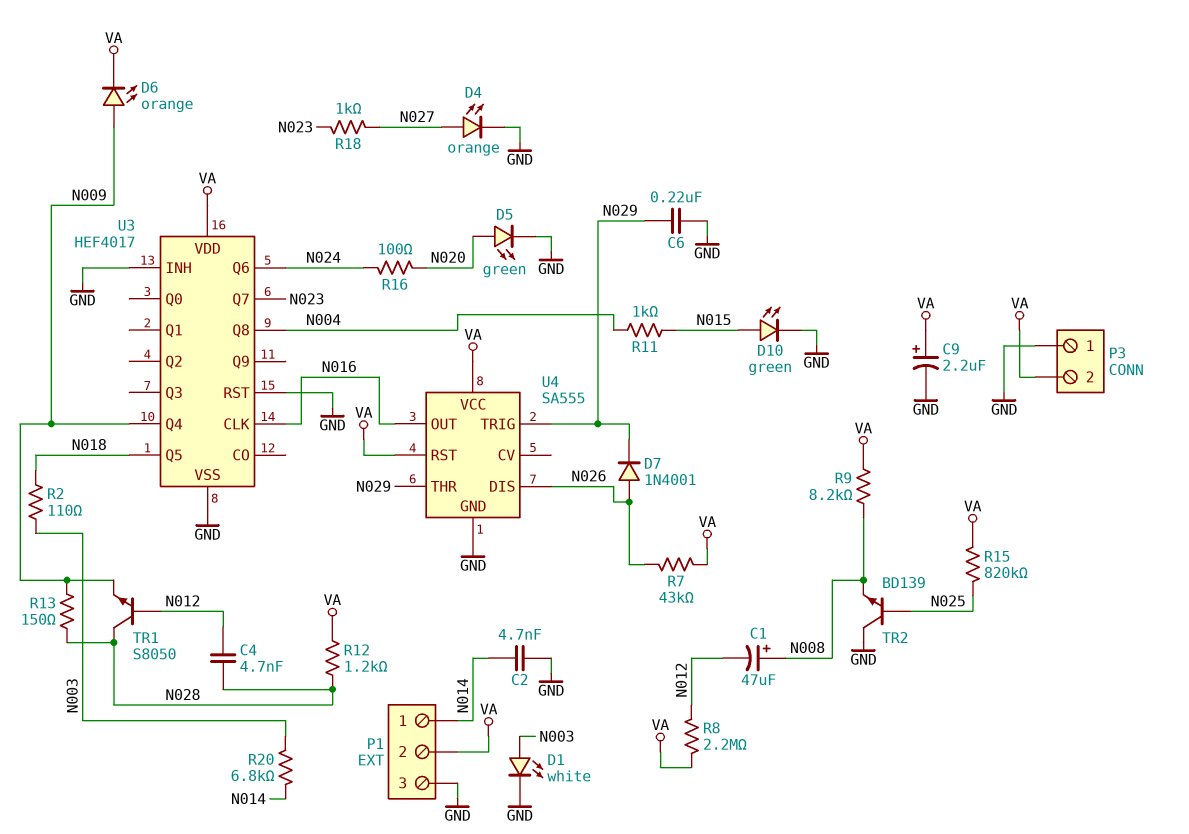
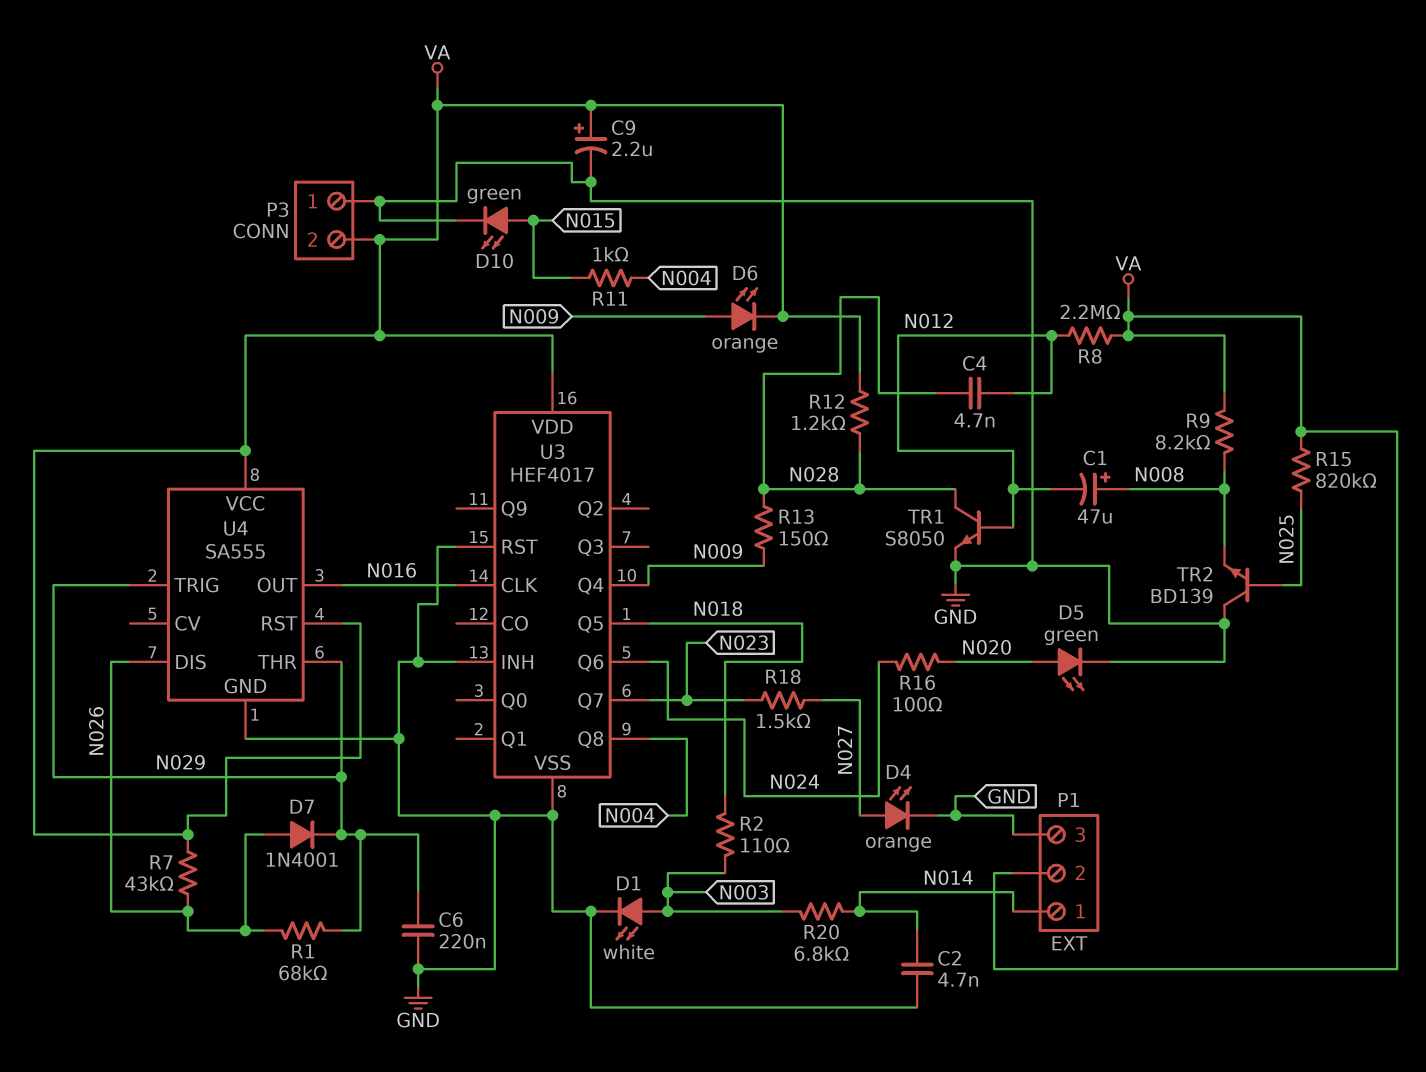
R1: none -> 68k (N026, N029)
R18: 1k (N023, N027) -> 1.5k (N023, N027)
TR1: NPN S8050 (B N012, C N028, E N009) -> NPN S8050 (B N012, C N028, E GND)

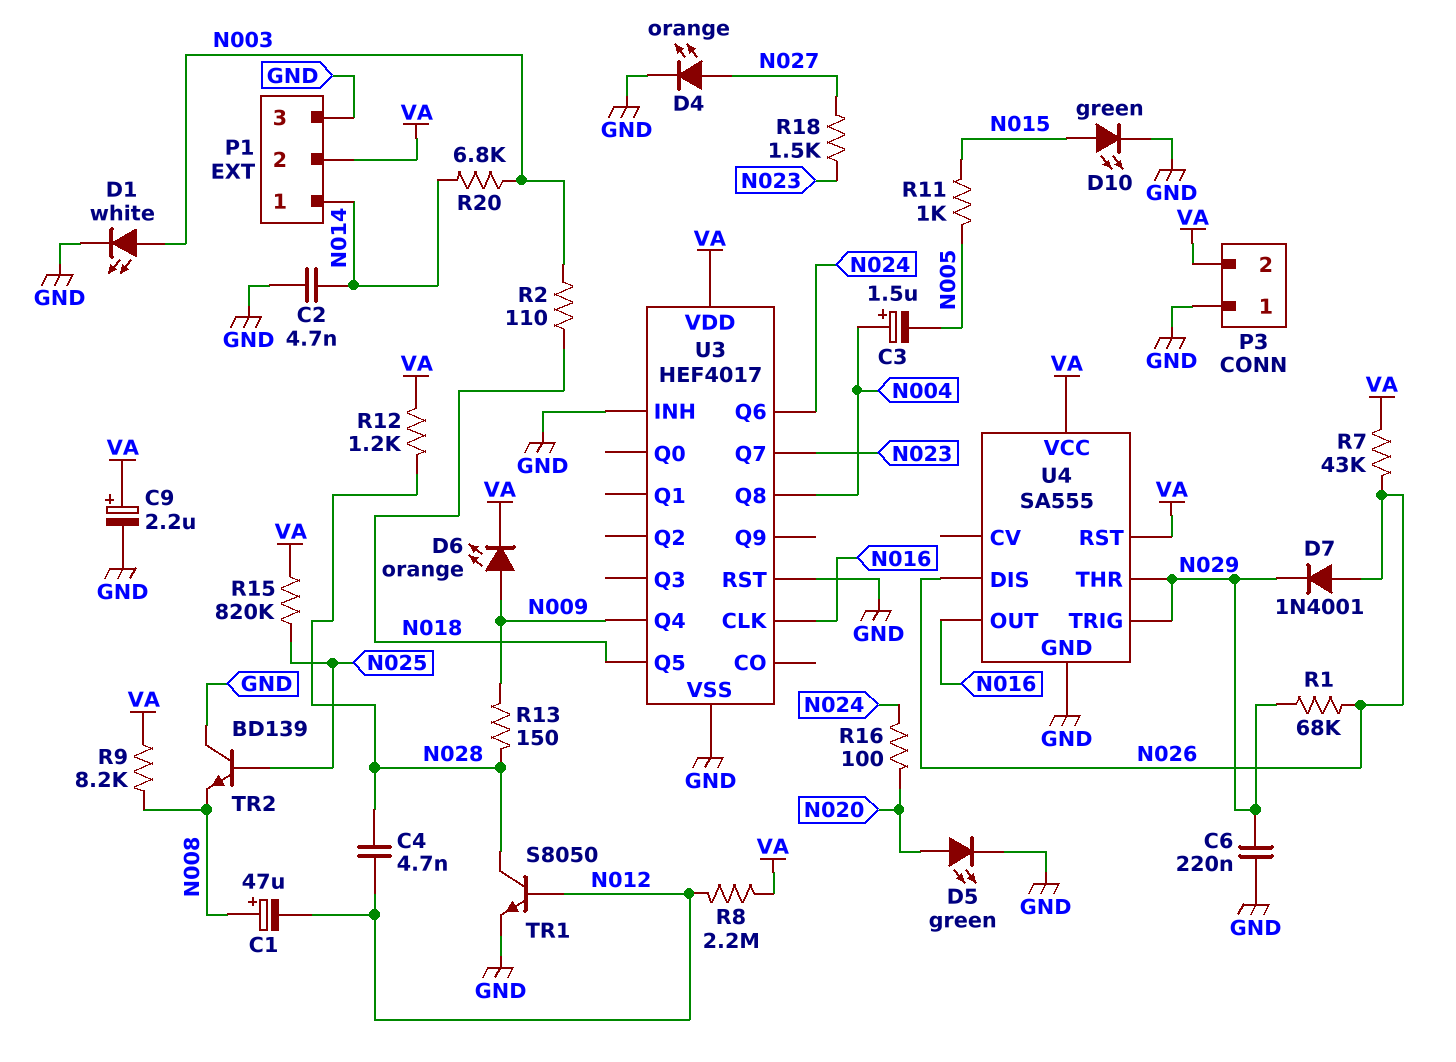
C3: none -> 1.5uF (plus N004, minus N005)
R11: 1k (N004, N015) -> 1k (N005, N015)

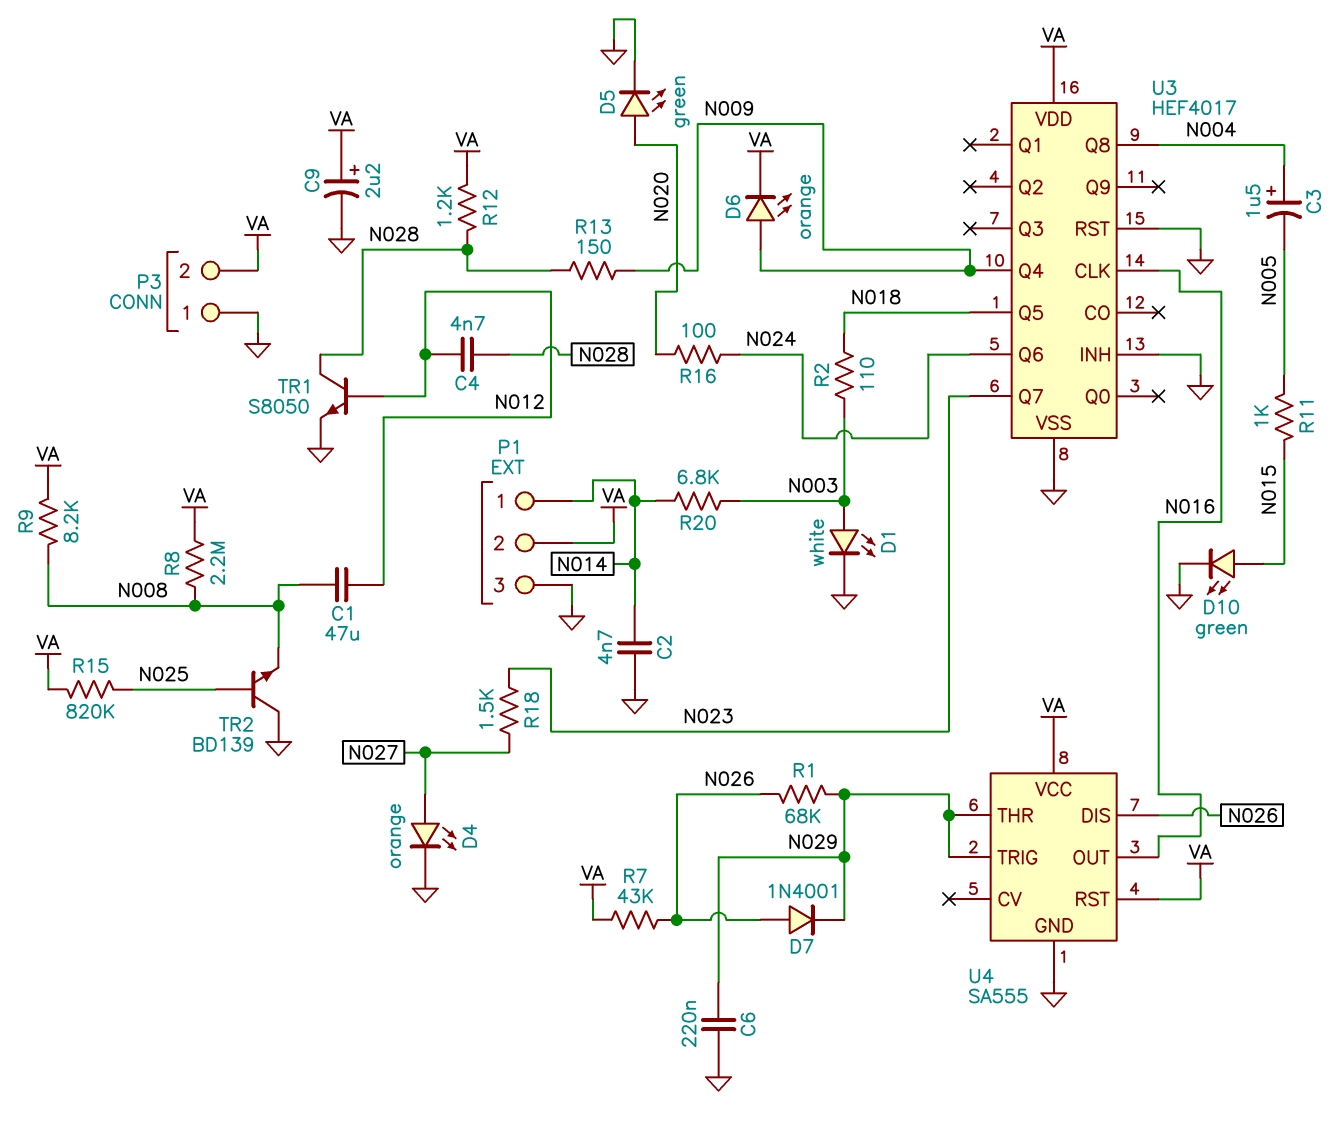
C1: 47uF (plus N008, minus N012) -> 47uF (N008, N012)
R8: 2.2M (N012, VA) -> 2.2M (N008, VA)

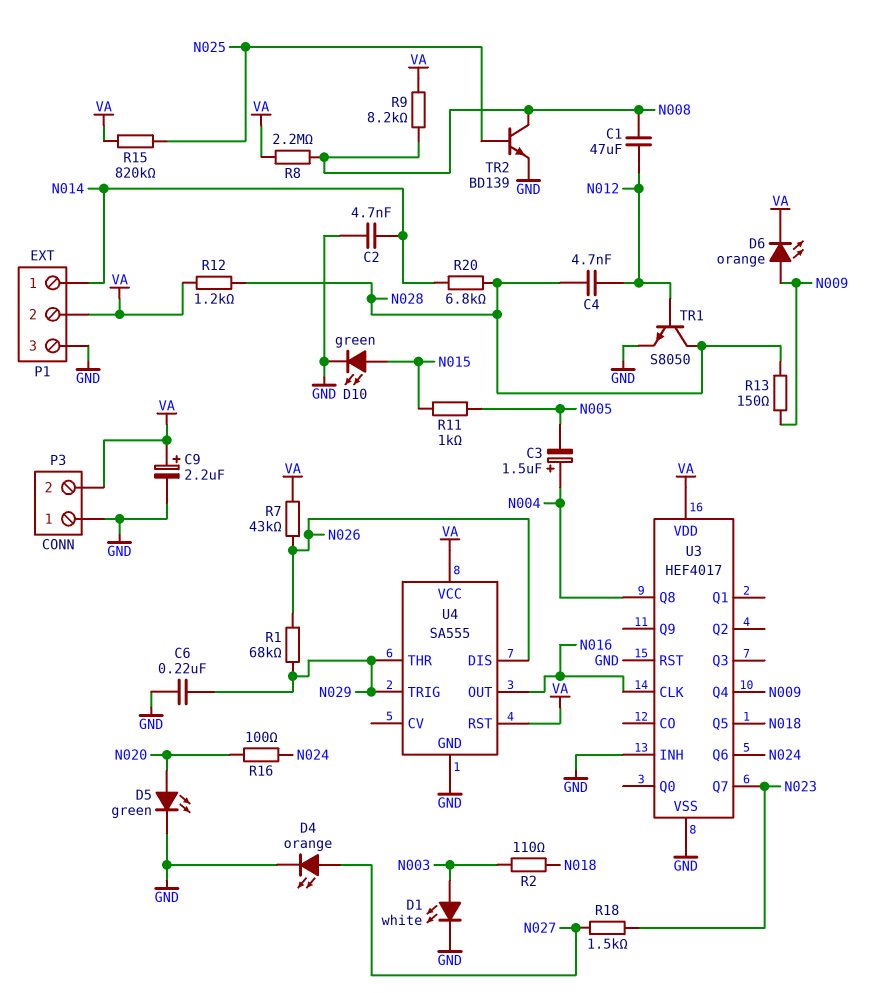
D7: diode 1N4001 (A N026, K N029) -> none
R20: 6.8k (N003, N014) -> 6.8k (N014, N028)
TR2: NPN BD139 (B N025, C GND, E N008) -> NPN BD139 (B N025, C N008, E GND)

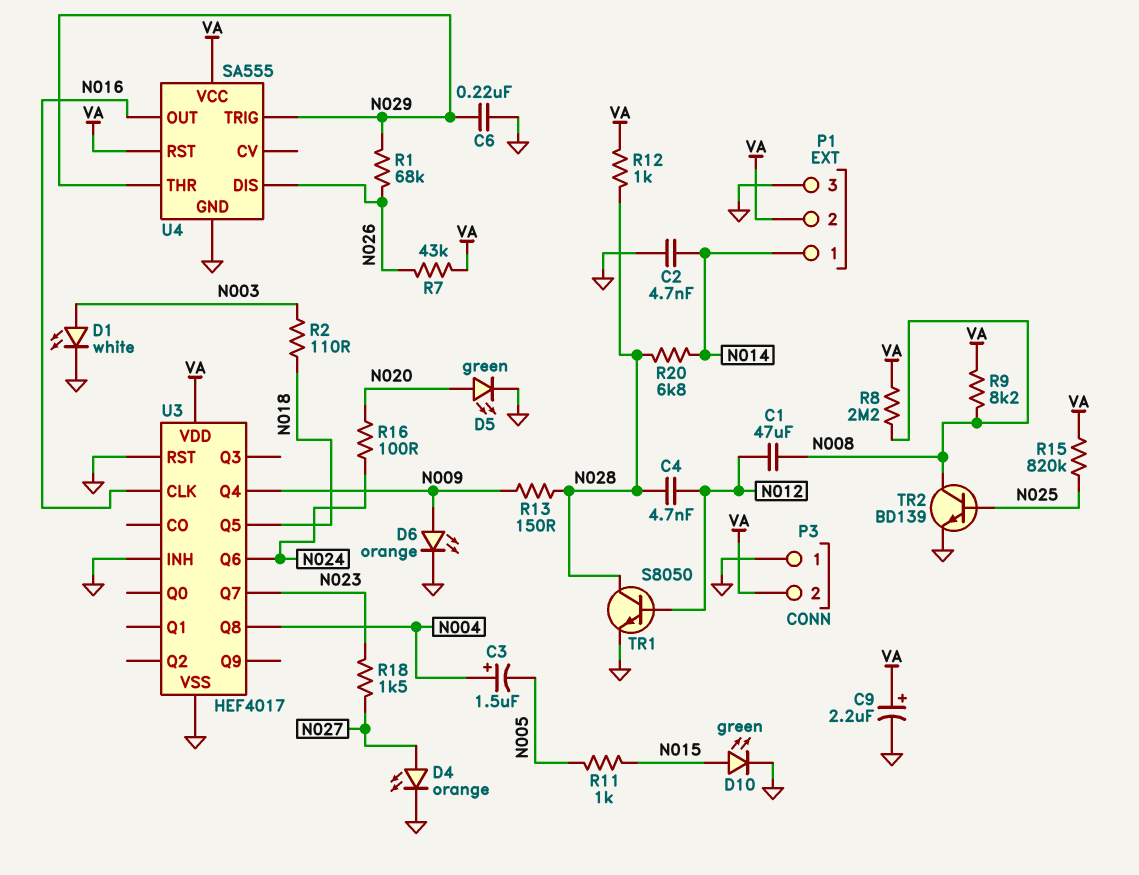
D6: LED orange (A N009, K VA) -> LED orange (A N009, K GND)
R12: 1.2k (N028, VA) -> 1k (N028, VA)

